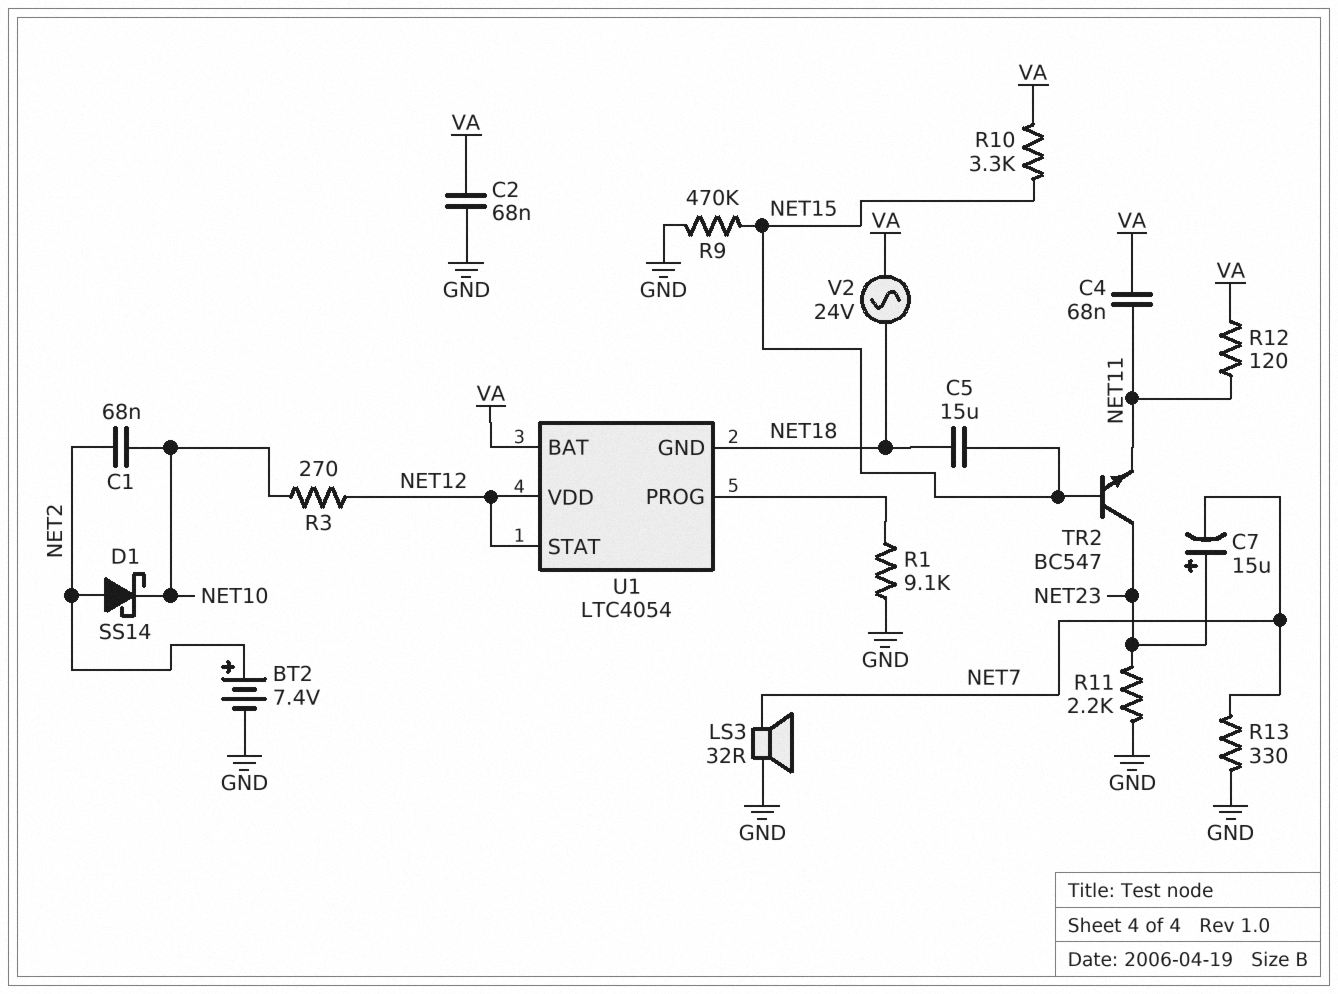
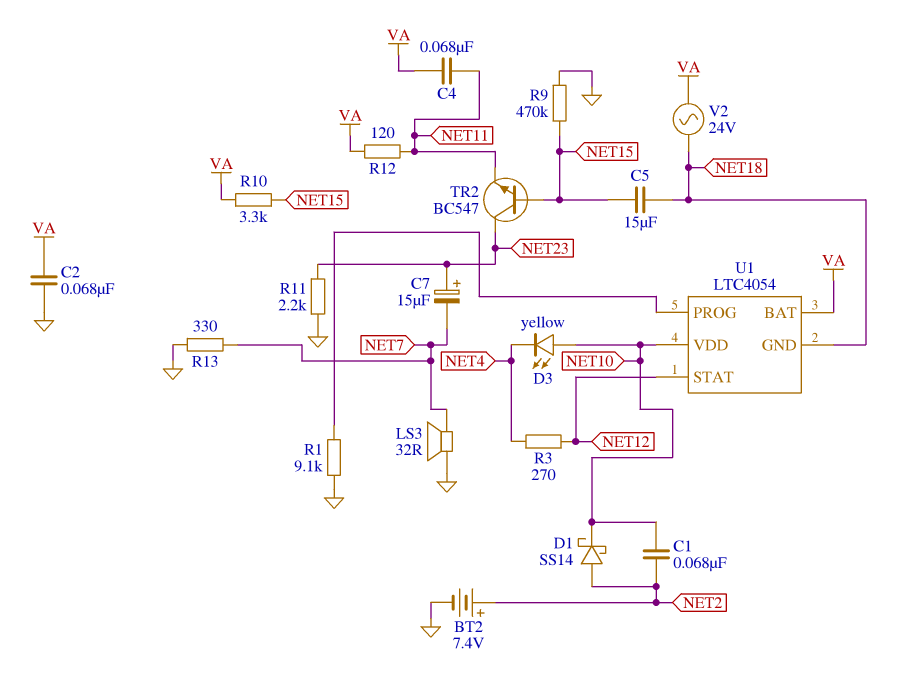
D3: none -> LED yellow (A NET10, K NET4)
R3: 270 (NET10, NET12) -> 270 (NET4, NET12)
U1 pin VDD: NET12 -> NET10

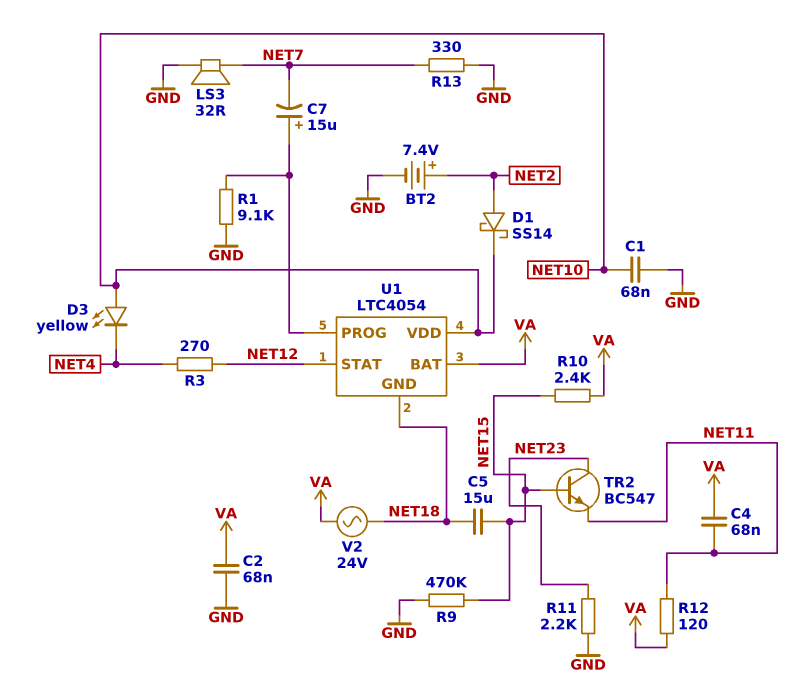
C1: 68nF (NET2, NET10) -> 68nF (GND, NET10)
C7: 15uF (plus NET23, minus NET7) -> 15uF (plus U1/PROG, minus NET7)
R10: 3.3k (NET15, VA) -> 2.4k (NET15, VA)

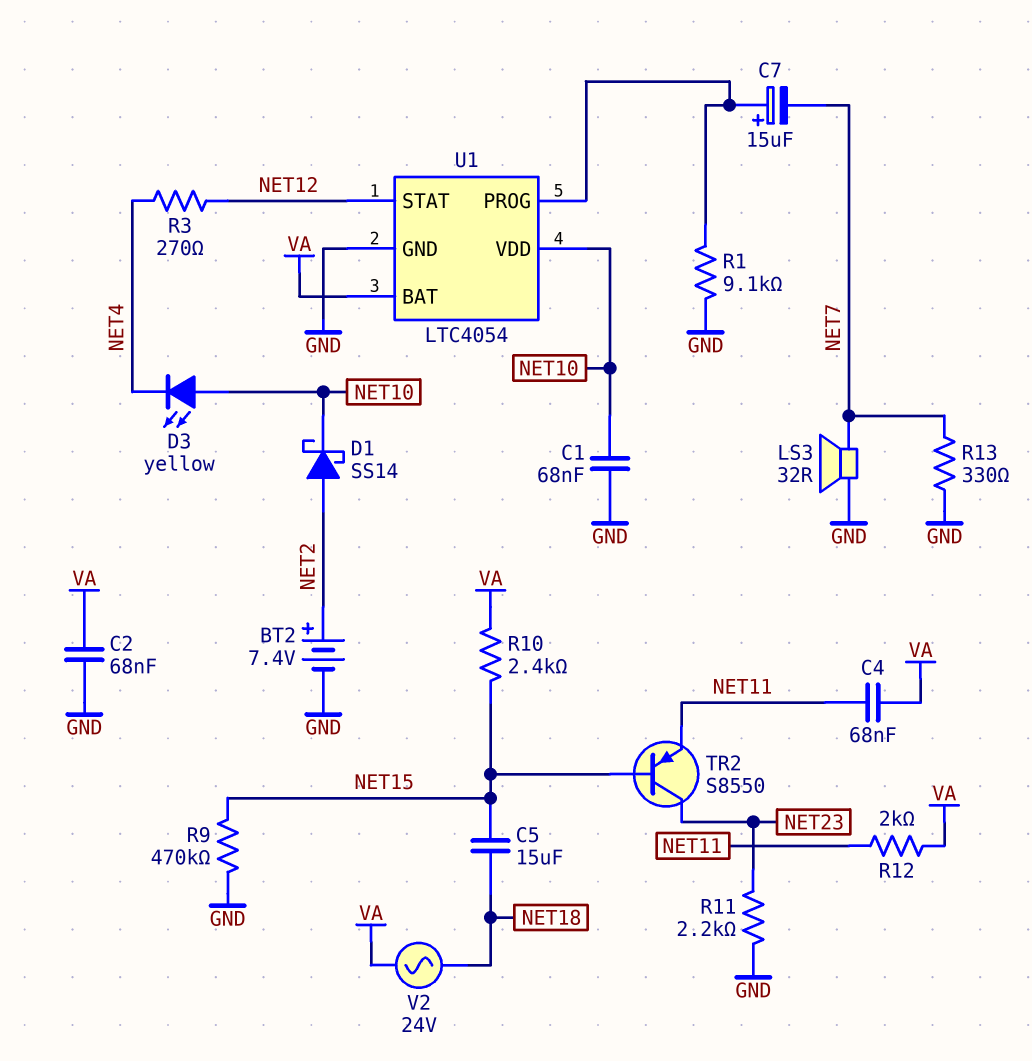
R12: 120 (NET11, VA) -> 2k (NET11, VA)
TR2: NPN BC547 (B NET15, C NET23, E NET11) -> PNP S8550 (B NET15, C NET23, E NET11)
U1 pin GND: NET18 -> GND

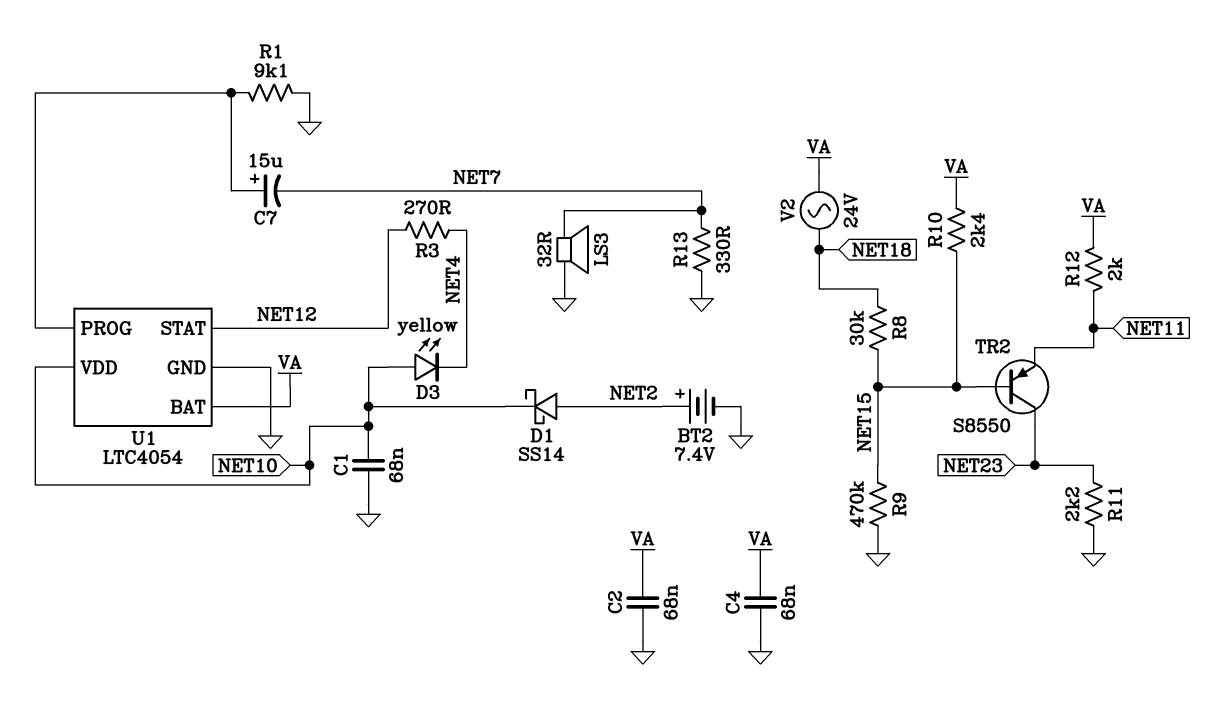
C4: 68nF (NET11, VA) -> 68nF (GND, VA)
C5: 15uF (NET15, NET18) -> none
R8: none -> 30k (NET15, NET18)

